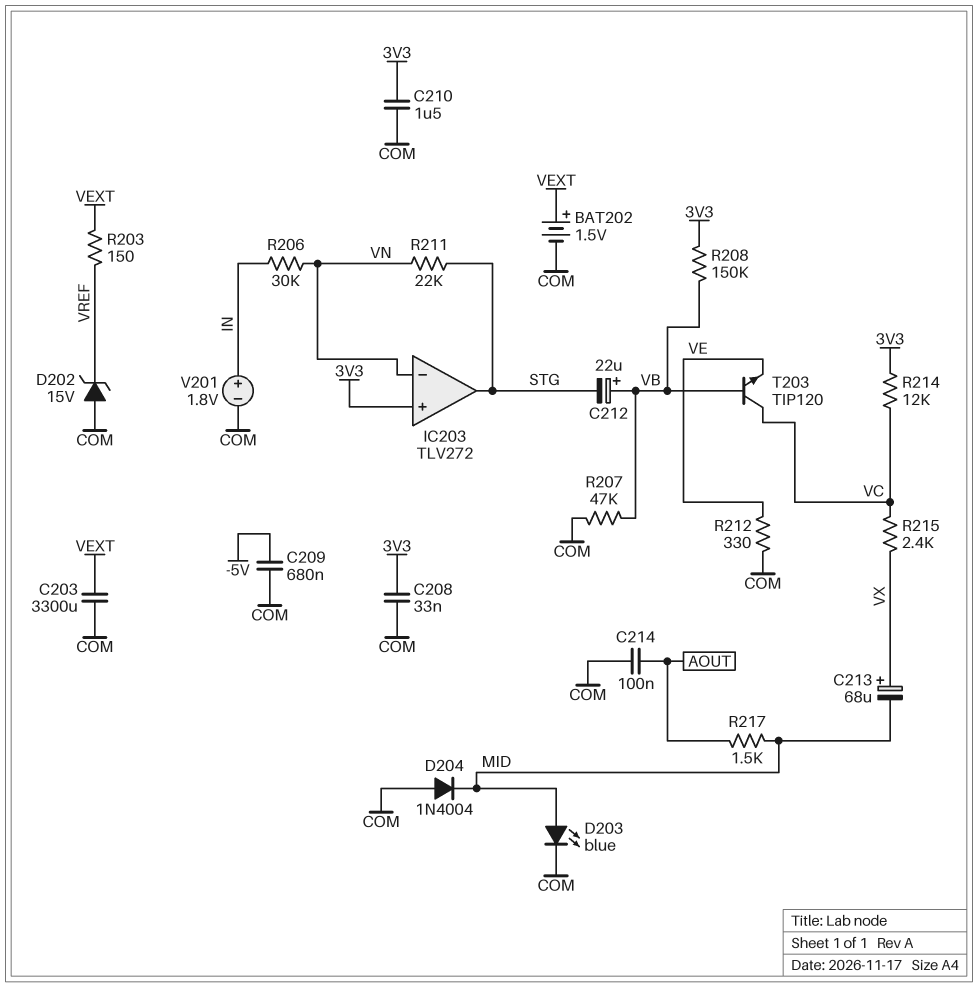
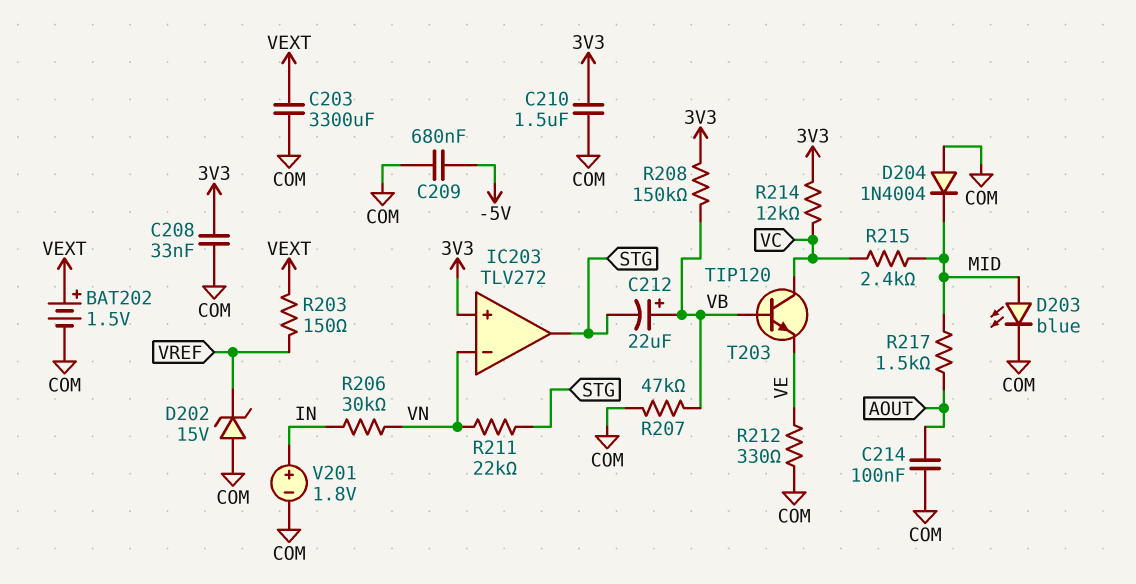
C213: 68uF (plus VX, minus MID) -> none
R215: 2.4k (VC, VX) -> 2.4k (MID, VC)

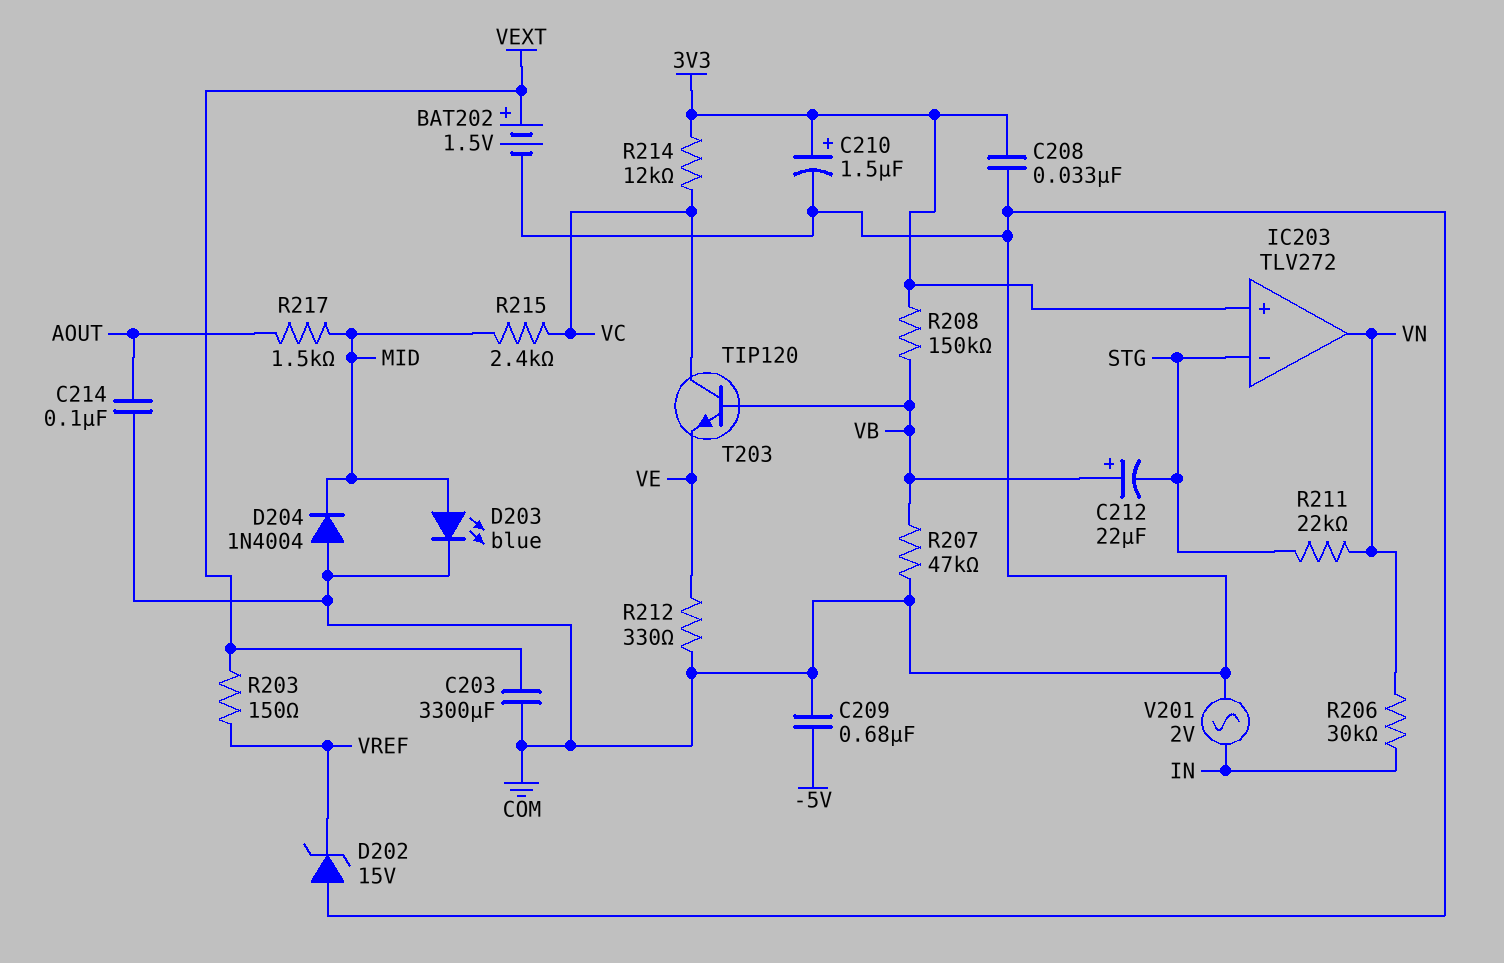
C210: 1.5uF (3V3, COM) -> 1.5uF (plus 3V3, minus COM)
IC203 pin in-: VN -> STG
IC203 pin out: STG -> VN
V201: 1.8V (plus IN, minus COM) -> AC 2V (COM, IN)

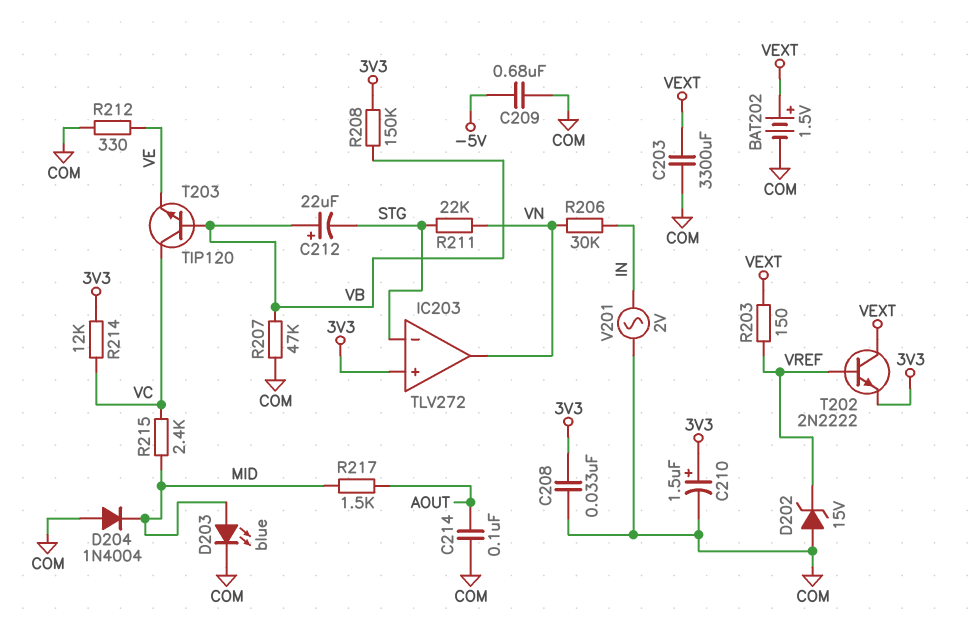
T202: none -> NPN 2N2222 (B VREF, C VEXT, E 3V3)

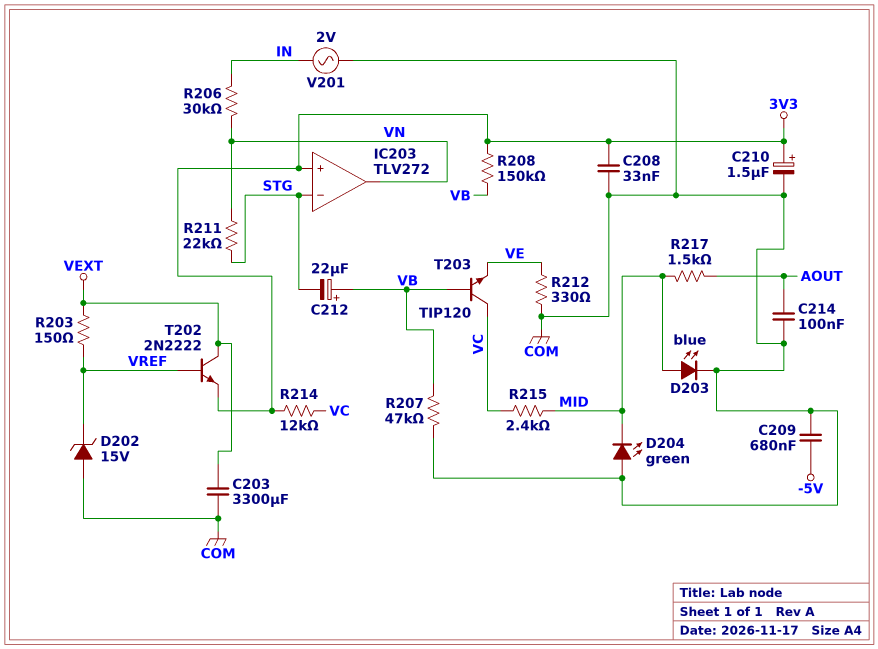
BAT202: 1.5V (plus VEXT, minus COM) -> none
D204: diode 1N4004 (A COM, K MID) -> LED green (A COM, K MID)

